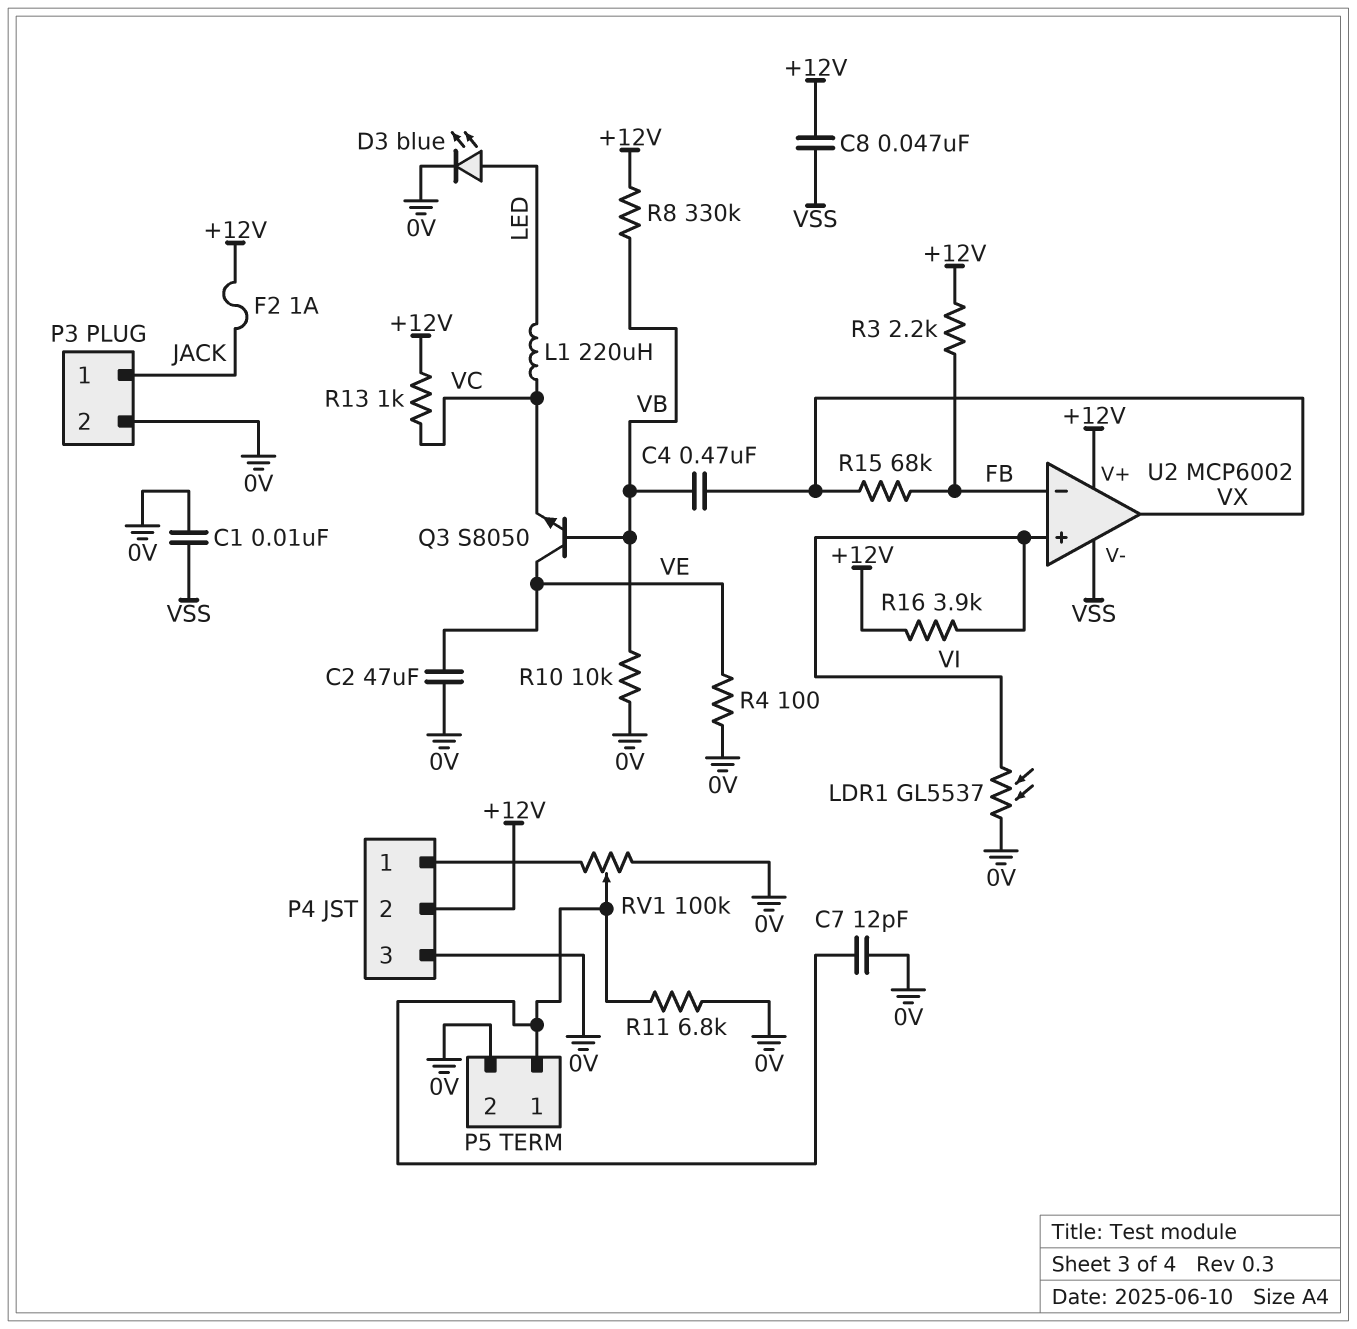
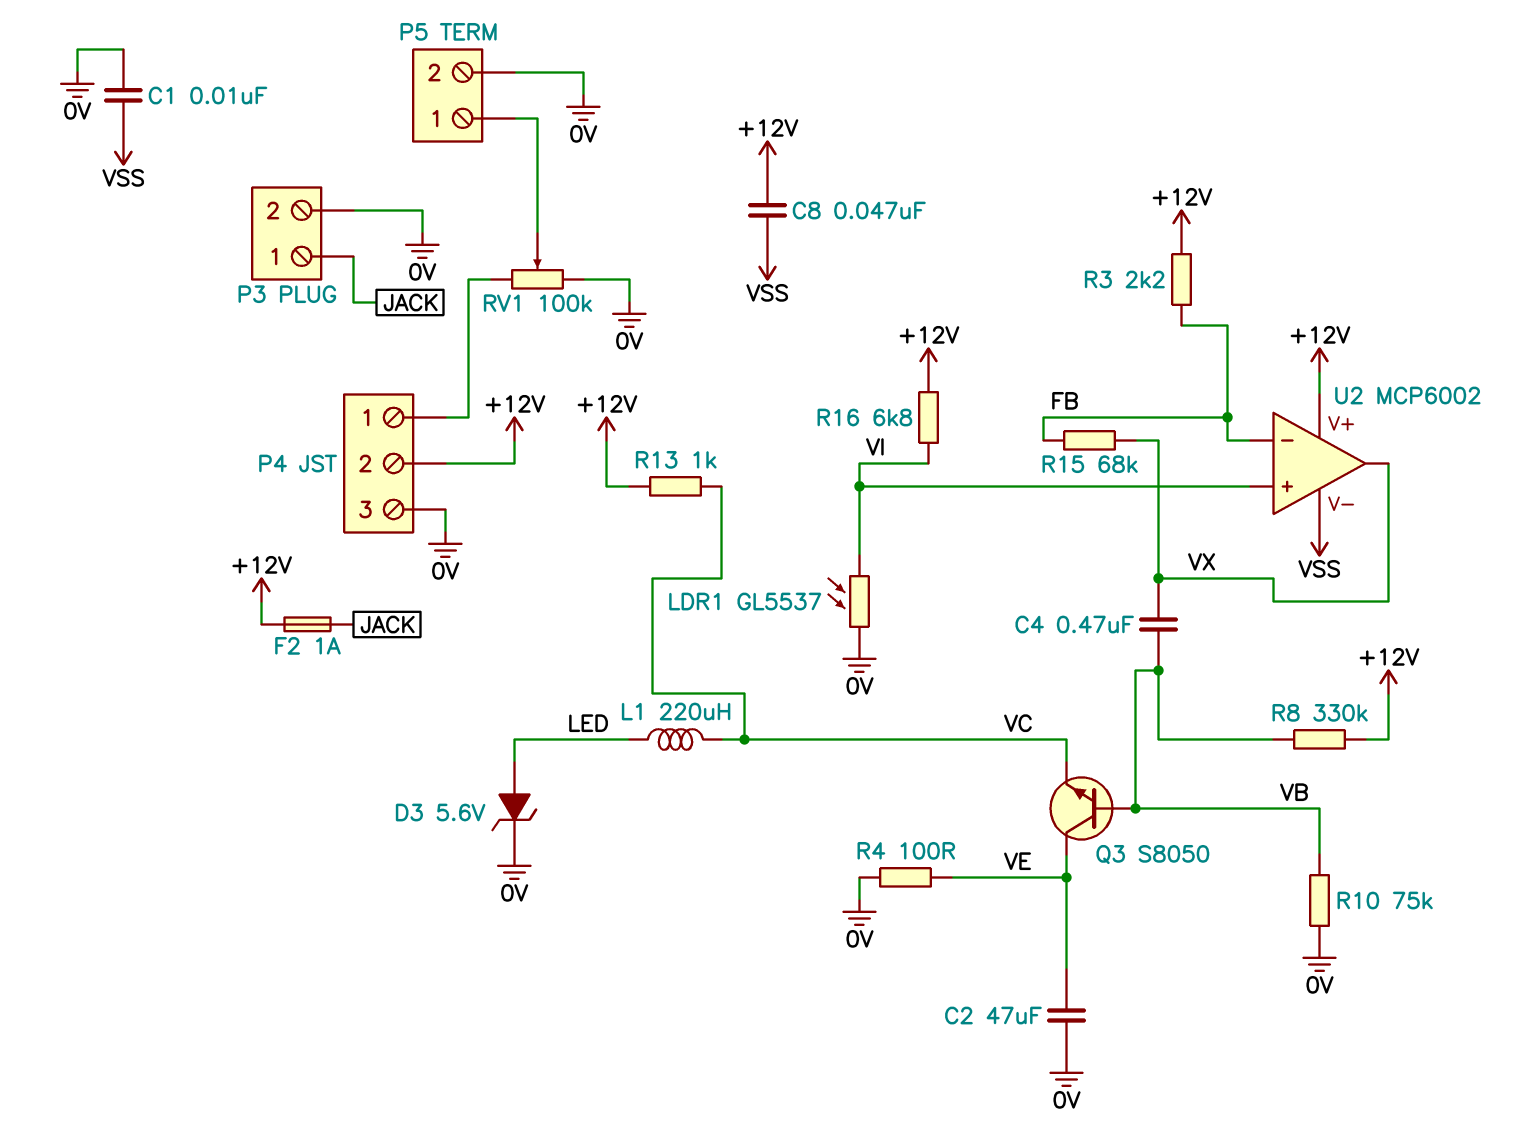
C7: 12pF (0V, P5/1) -> none
D3: LED blue (A LED, K 0V) -> zener 5.6V (A LED, K 0V)
R10: 10k (0V, VB) -> 75k (0V, VB)
R11: 6.8k (0V, P5/1) -> none
R16: 3.9k (+12V, VI) -> 6.8k (+12V, VI)

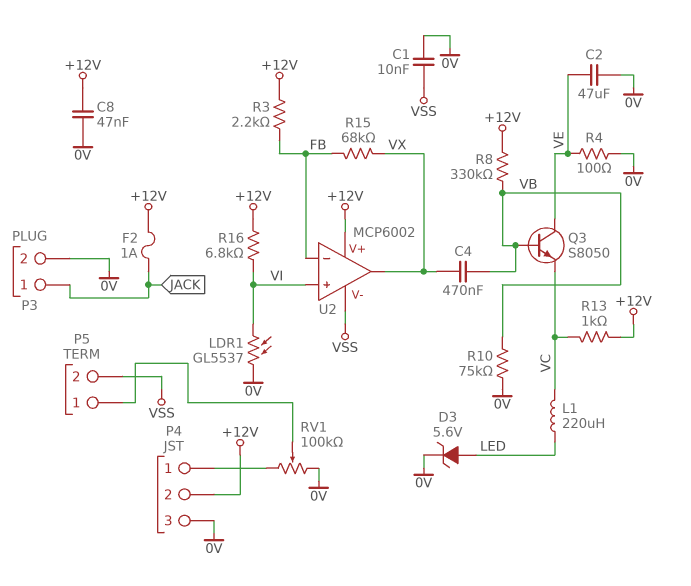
C8: 47nF (+12V, VSS) -> 47nF (+12V, 0V)
P5 pin 2: 0V -> VSS

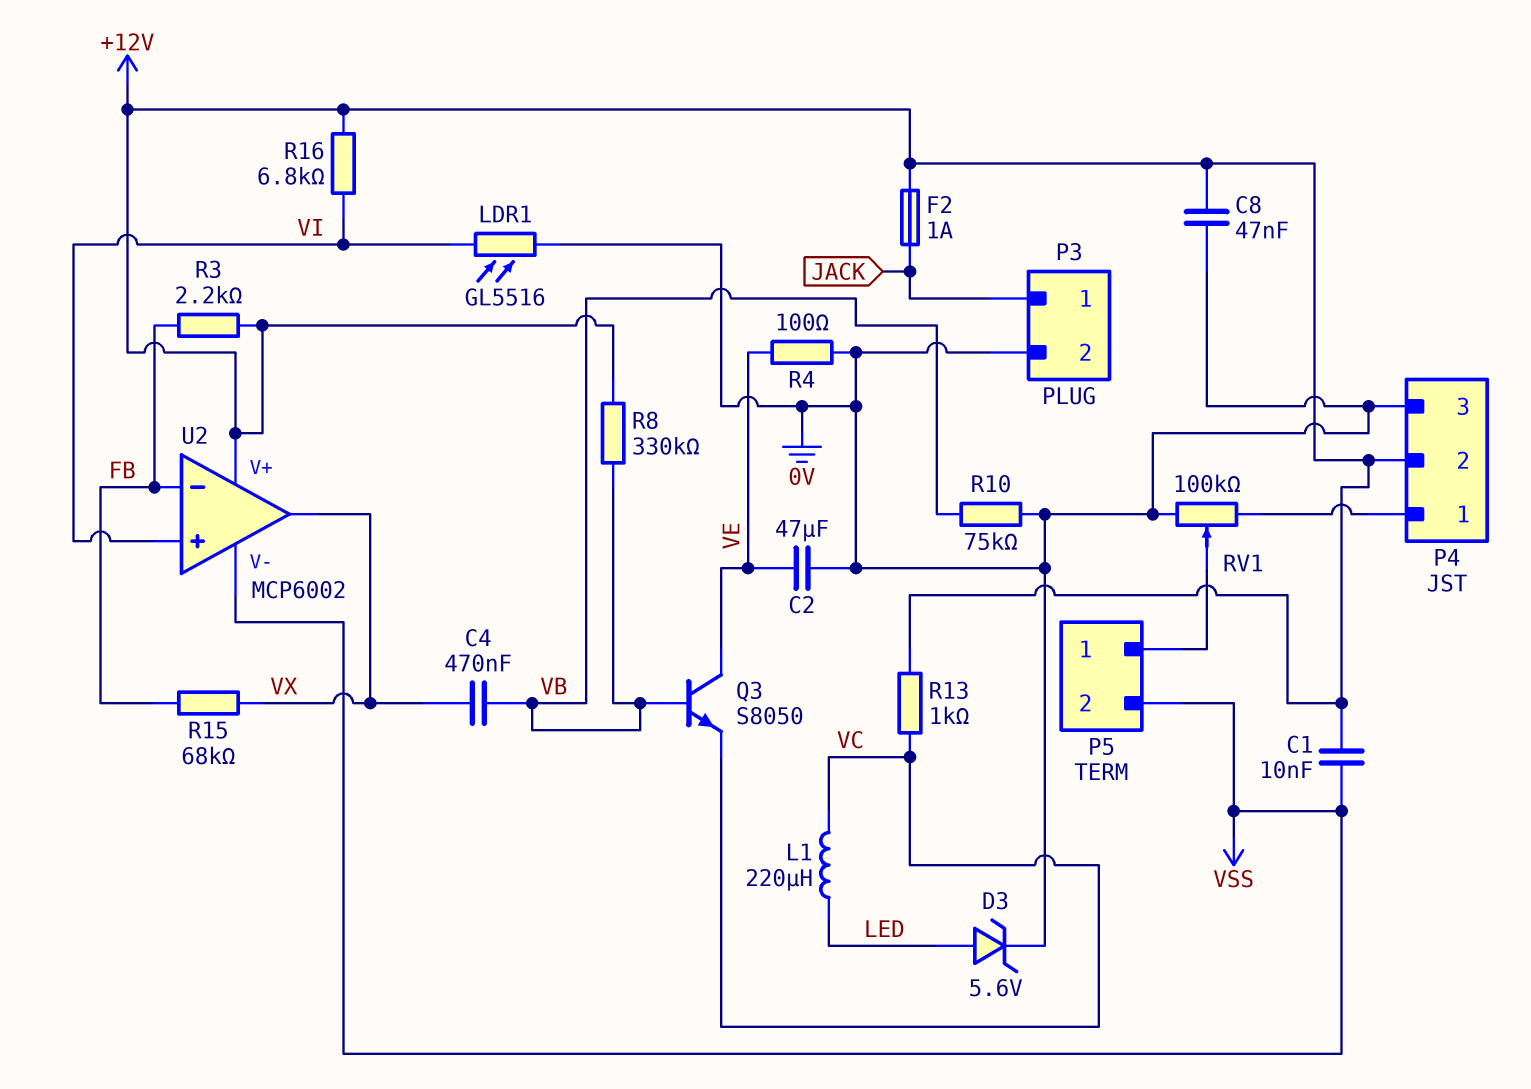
C1: 10nF (0V, VSS) -> 10nF (+12V, VSS)
LDR1: GL5537 (0V, VI) -> GL5516 (0V, VI)

